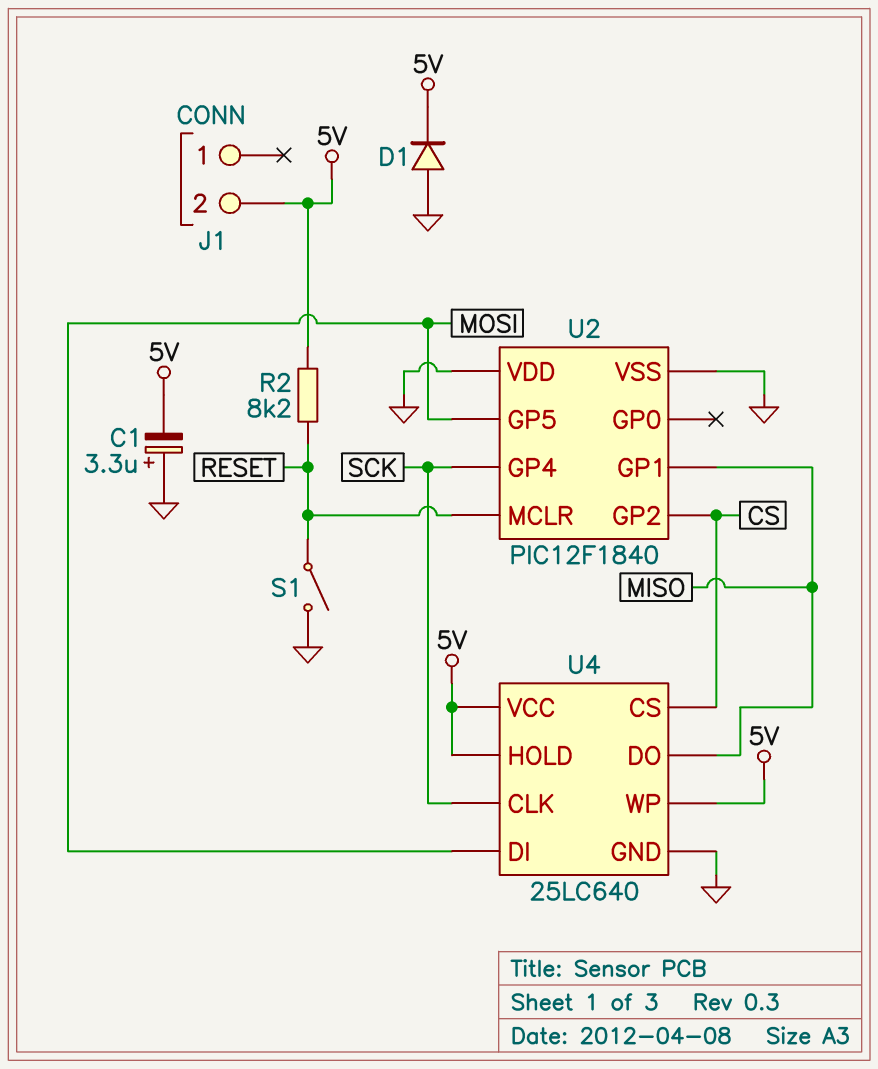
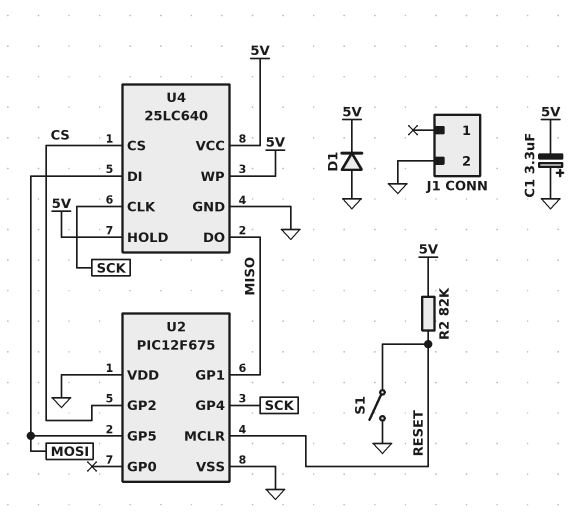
J1 pin 2: 5V -> GND
R2: 8.2k (5V, RESET) -> 82k (5V, RESET)
U2: PIC12F1840 -> PIC12F675

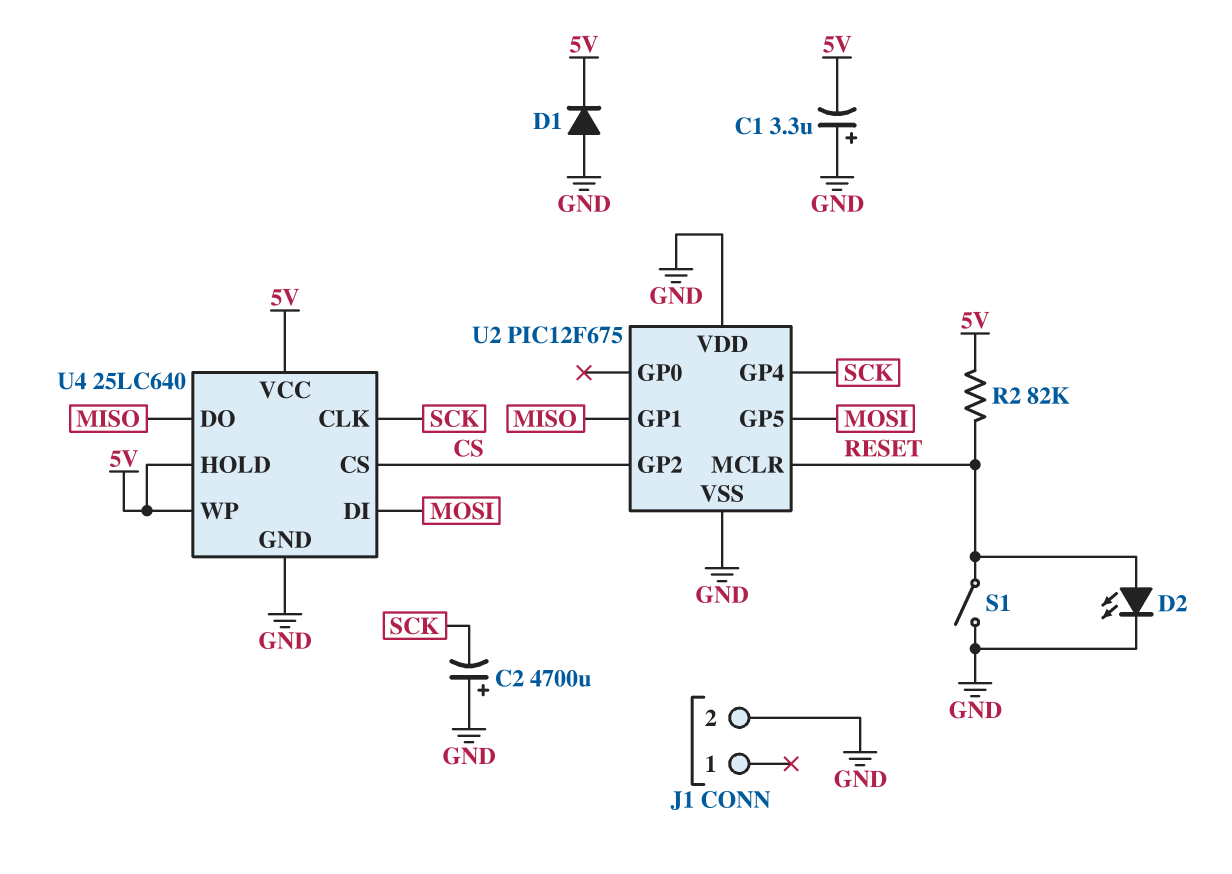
C2: none -> 4700uF (plus GND, minus SCK)
D2: none -> LED (A RESET, K GND)

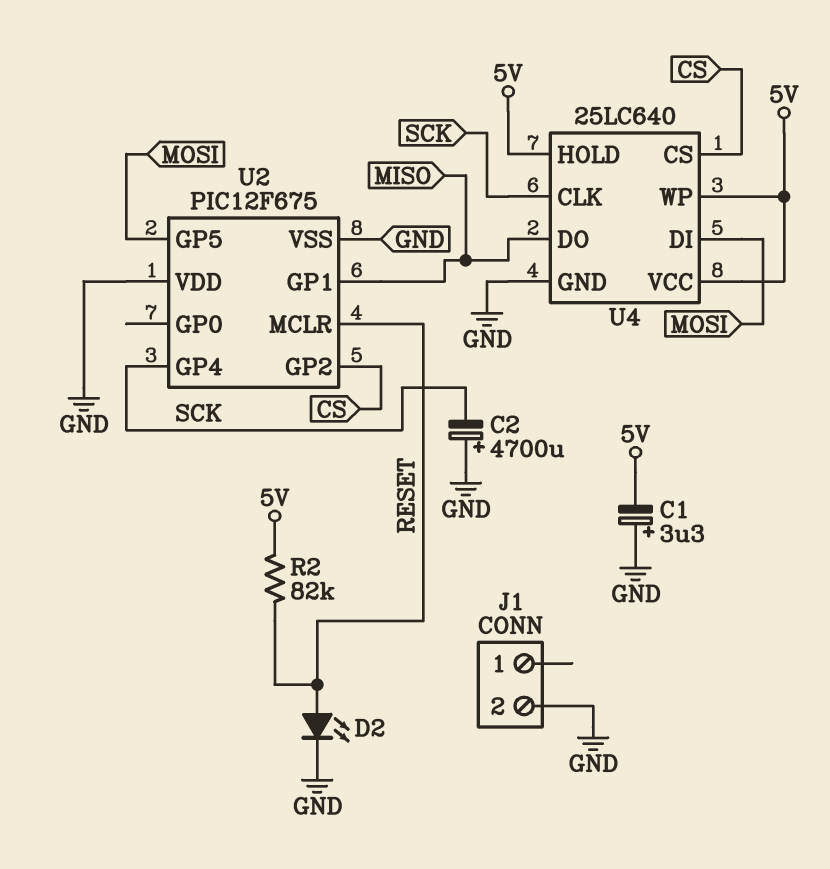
D1: diode (A GND, K 5V) -> none
S1: switch (GND, RESET) -> none

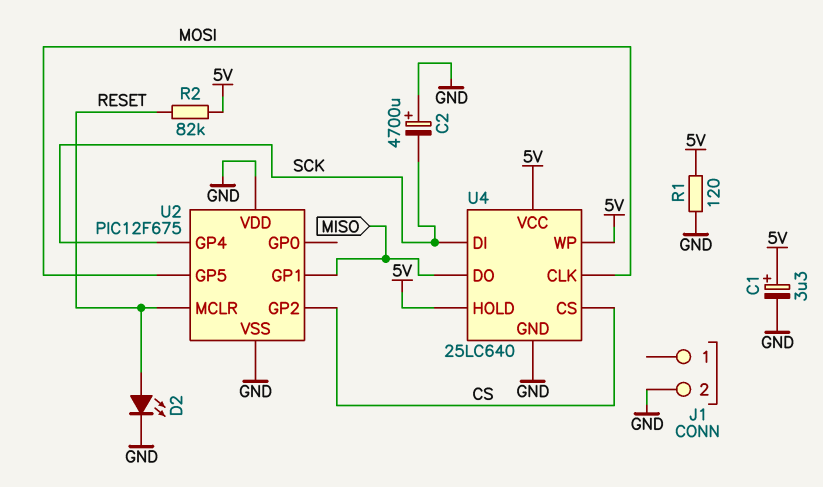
C1: 3.3uF (plus GND, minus 5V) -> 3.3uF (plus 5V, minus GND)
R1: none -> 120 (5V, GND)
U4 pin CLK: SCK -> MOSI
U4 pin DI: MOSI -> SCK

